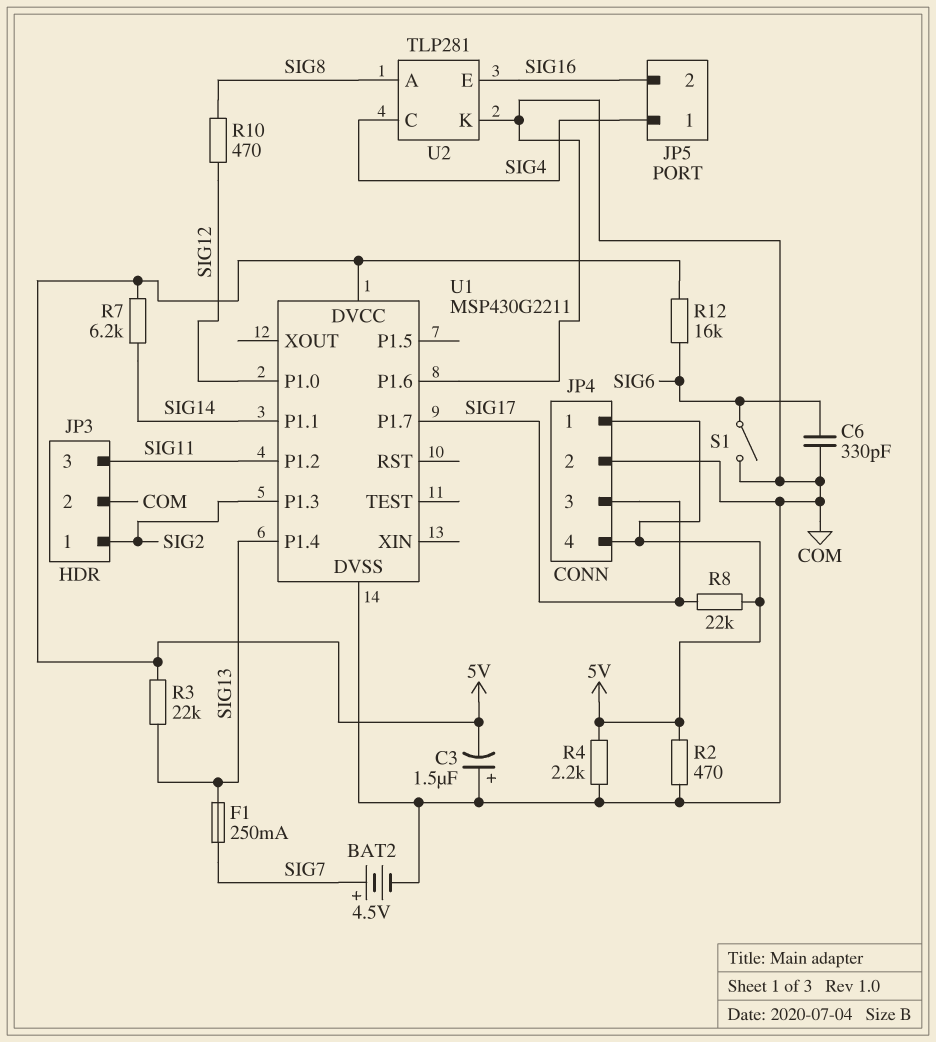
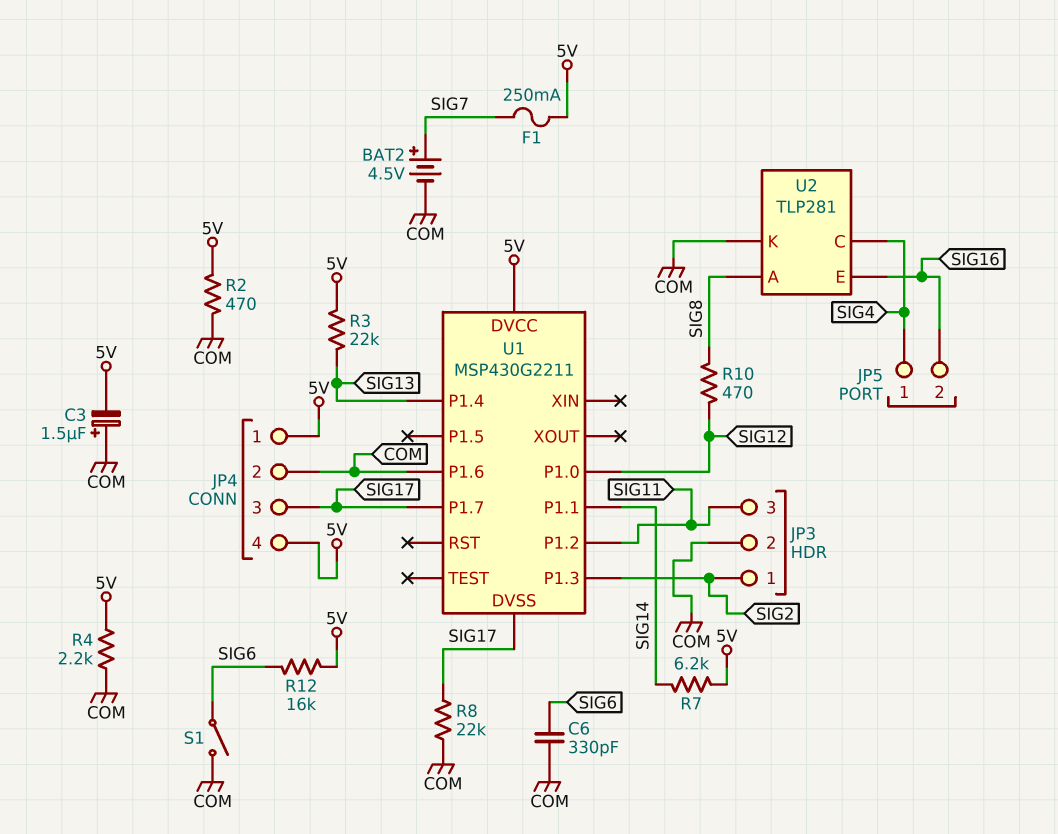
F1: 250mA (SIG7, SIG13) -> 250mA (5V, SIG7)
R8: 22k (5V, SIG17) -> 22k (COM, SIG17)
U1 pin DVSS: COM -> SIG17

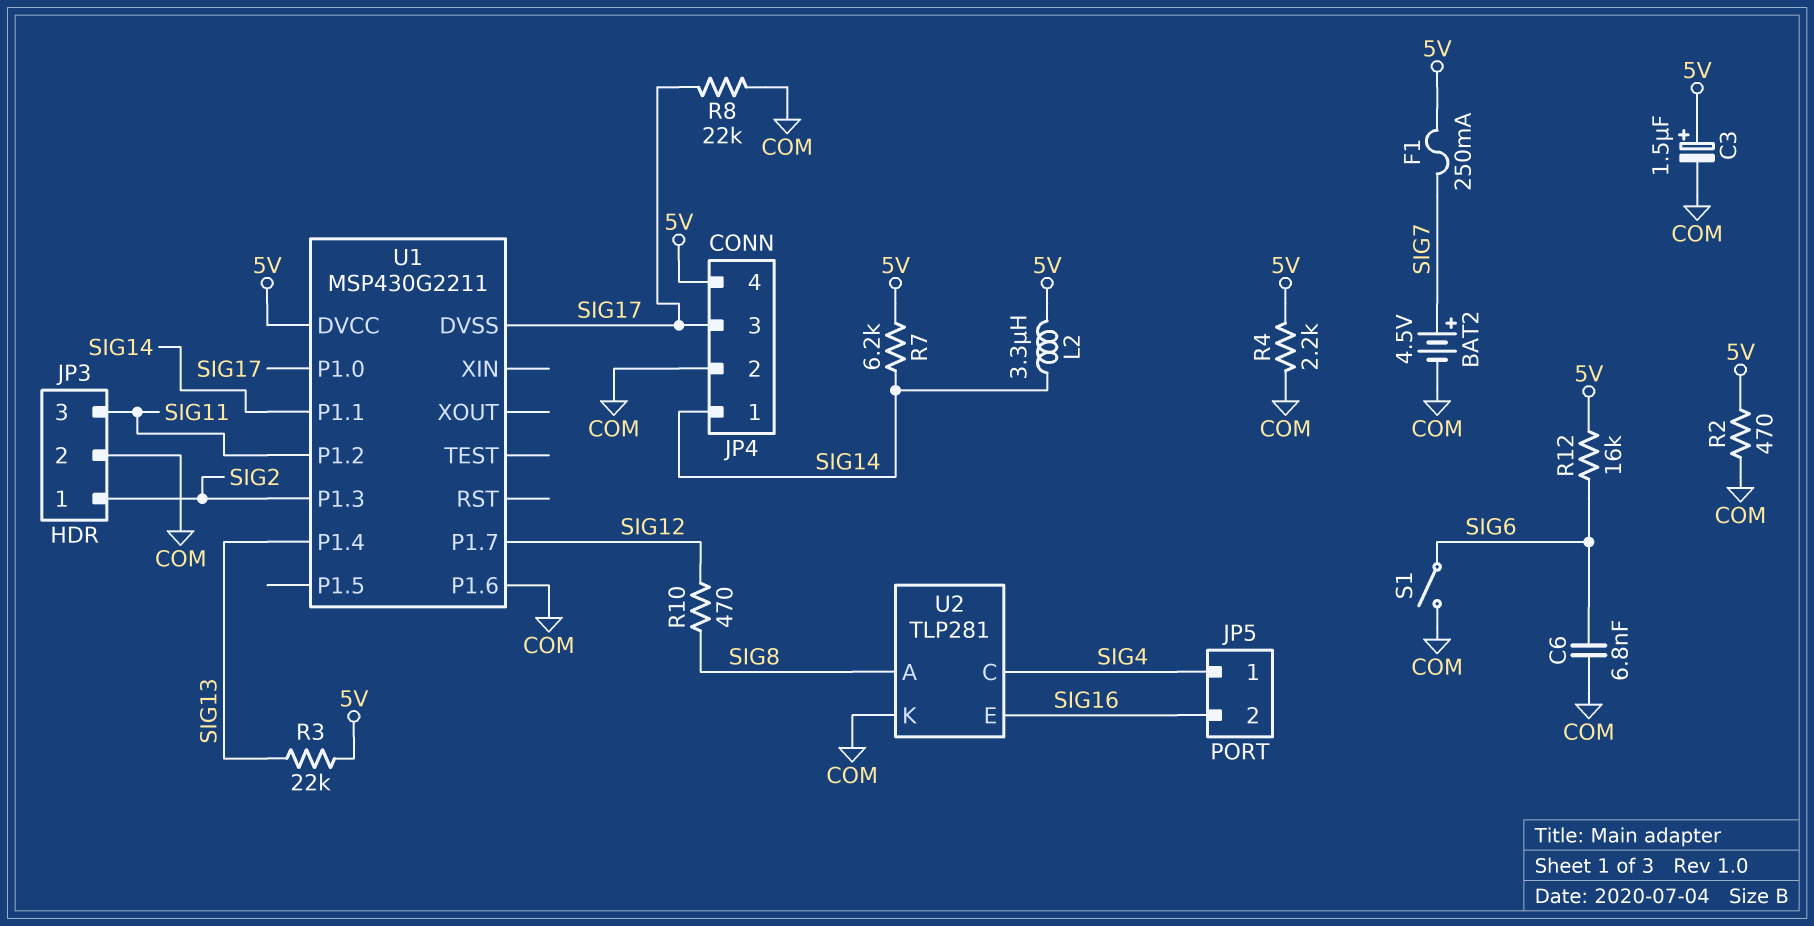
C3: 1.5uF (plus COM, minus 5V) -> 1.5uF (plus 5V, minus COM)
C6: 330pF (COM, SIG6) -> 6.8nF (COM, SIG6)
JP4 pin 1: 5V -> SIG14
L2: none -> 3.3uH (5V, SIG14)
U1 pin P1.0: SIG12 -> SIG17
U1 pin P1.7: SIG17 -> SIG12

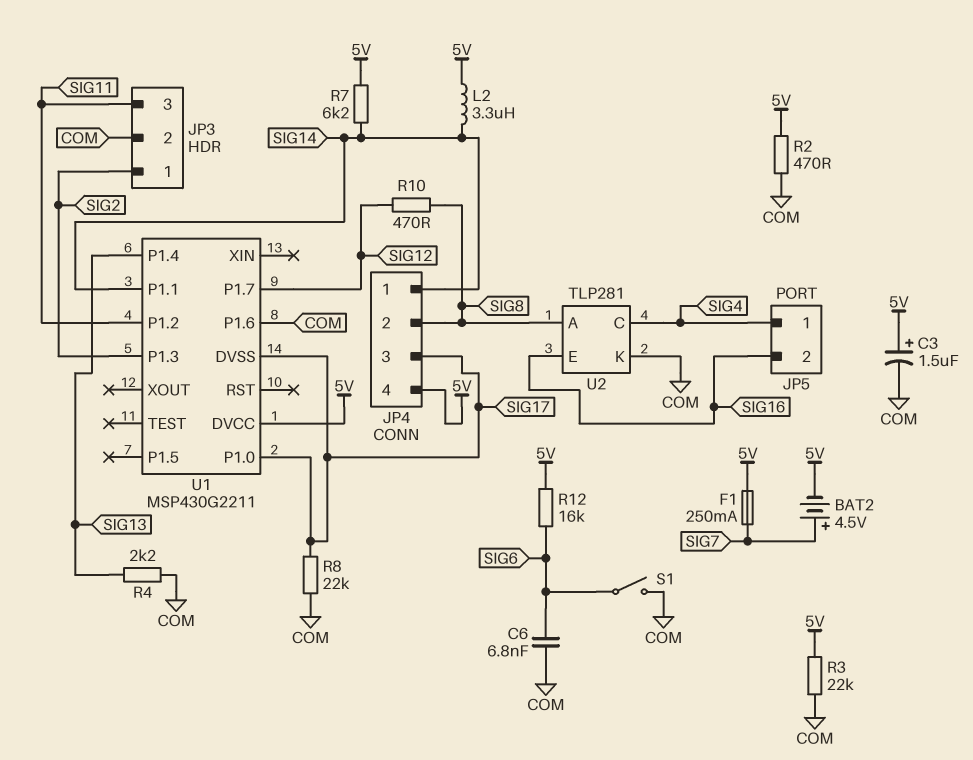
BAT2: 4.5V (plus SIG7, minus COM) -> 4.5V (plus SIG7, minus 5V)
JP4 pin 2: COM -> SIG8
R3: 22k (5V, SIG13) -> 22k (5V, COM)
R4: 2.2k (5V, COM) -> 2.2k (COM, SIG13)

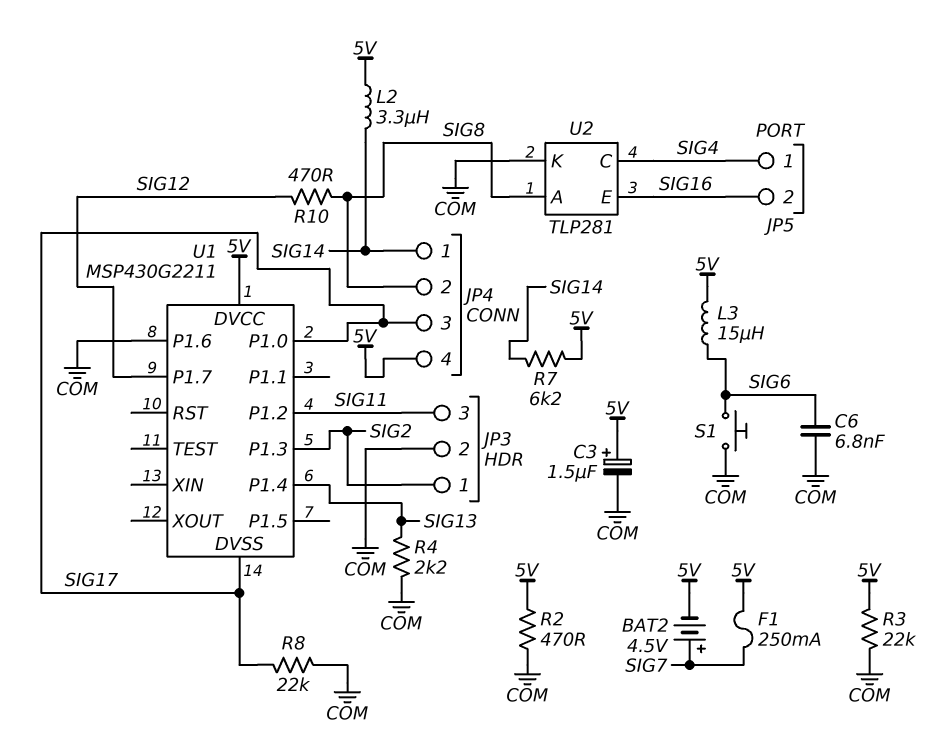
L3: none -> 15uH (5V, SIG6)
R12: 16k (5V, SIG6) -> none
S1: switch (COM, SIG6) -> button (COM, SIG6)
U1 pin P1.1: SIG14 -> none

